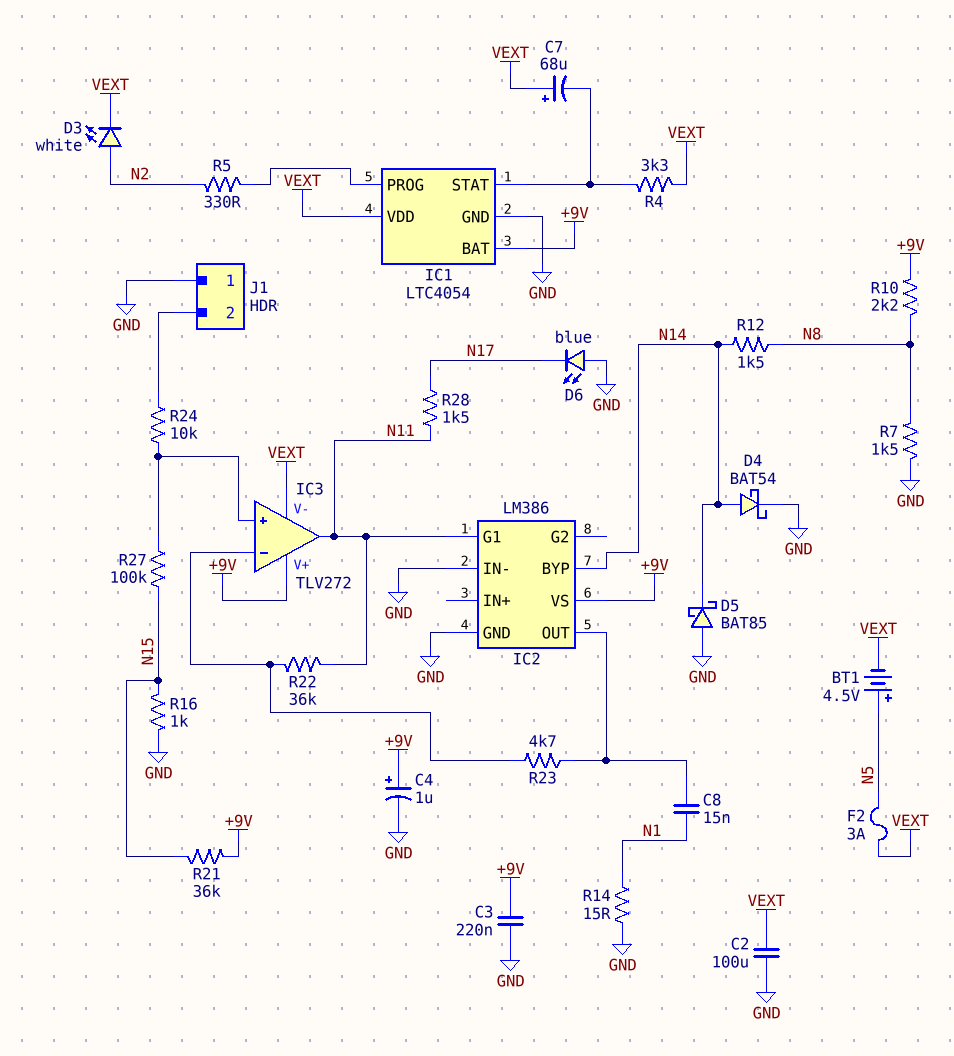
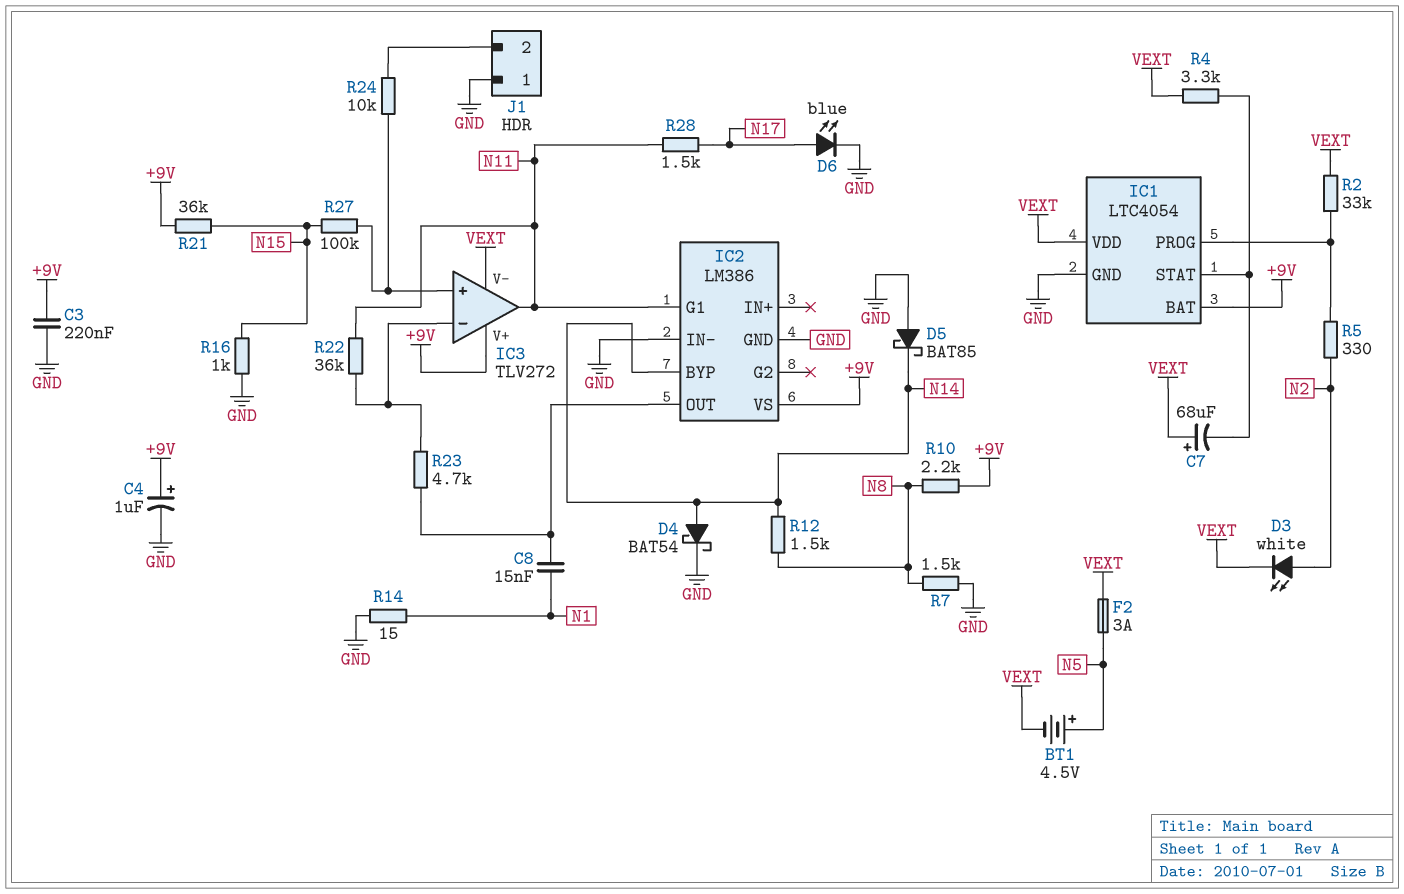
C2: 100uF (GND, VEXT) -> none
D6: LED blue (A GND, K N17) -> LED blue (A N17, K GND)
R2: none -> 33k (IC1/PROG, VEXT)

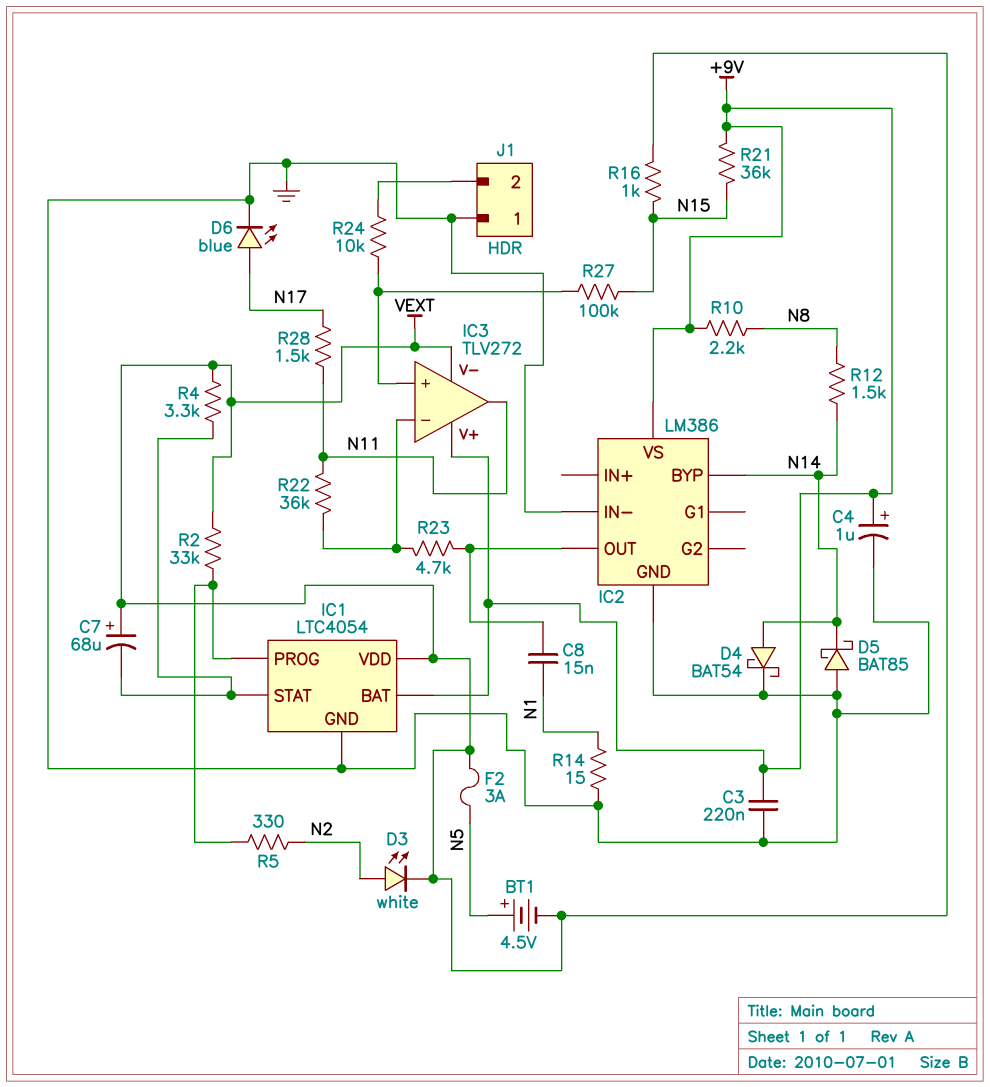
IC2 pin G1: N11 -> none
R7: 1.5k (GND, N8) -> none
R16: 1k (GND, N15) -> 1k (N15, VEXT)

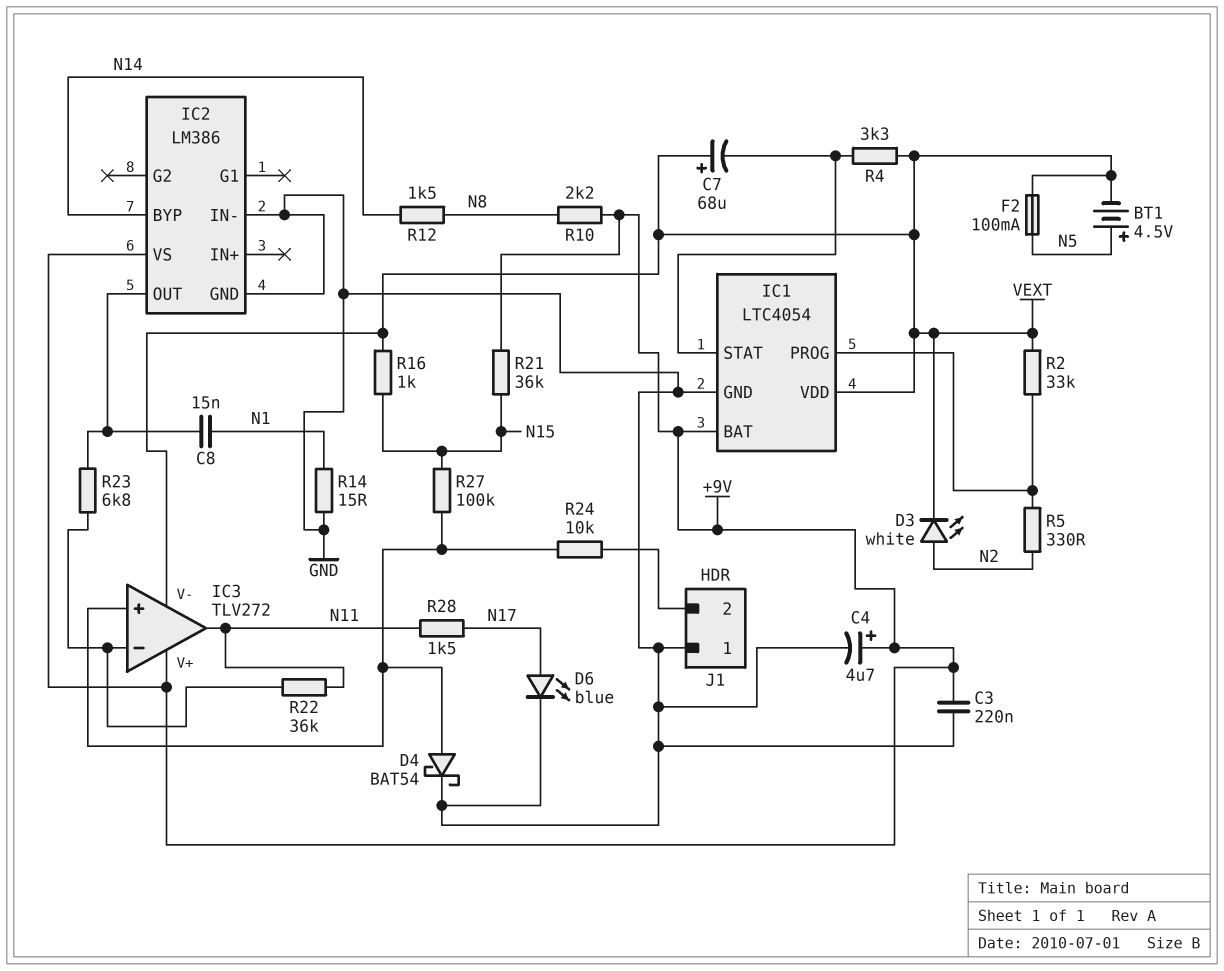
C4: 1uF (plus +9V, minus GND) -> 4.7uF (plus +9V, minus GND)
D4: schottky BAT54 (A N14, K GND) -> schottky BAT54 (A IC3/in+, K GND)
D5: schottky BAT85 (A GND, K N14) -> none
F2: 3A (N5, VEXT) -> 100mA (N5, VEXT)
R23: 4.7k (IC2/OUT, IC3/in-) -> 6.8k (IC2/OUT, IC3/in-)

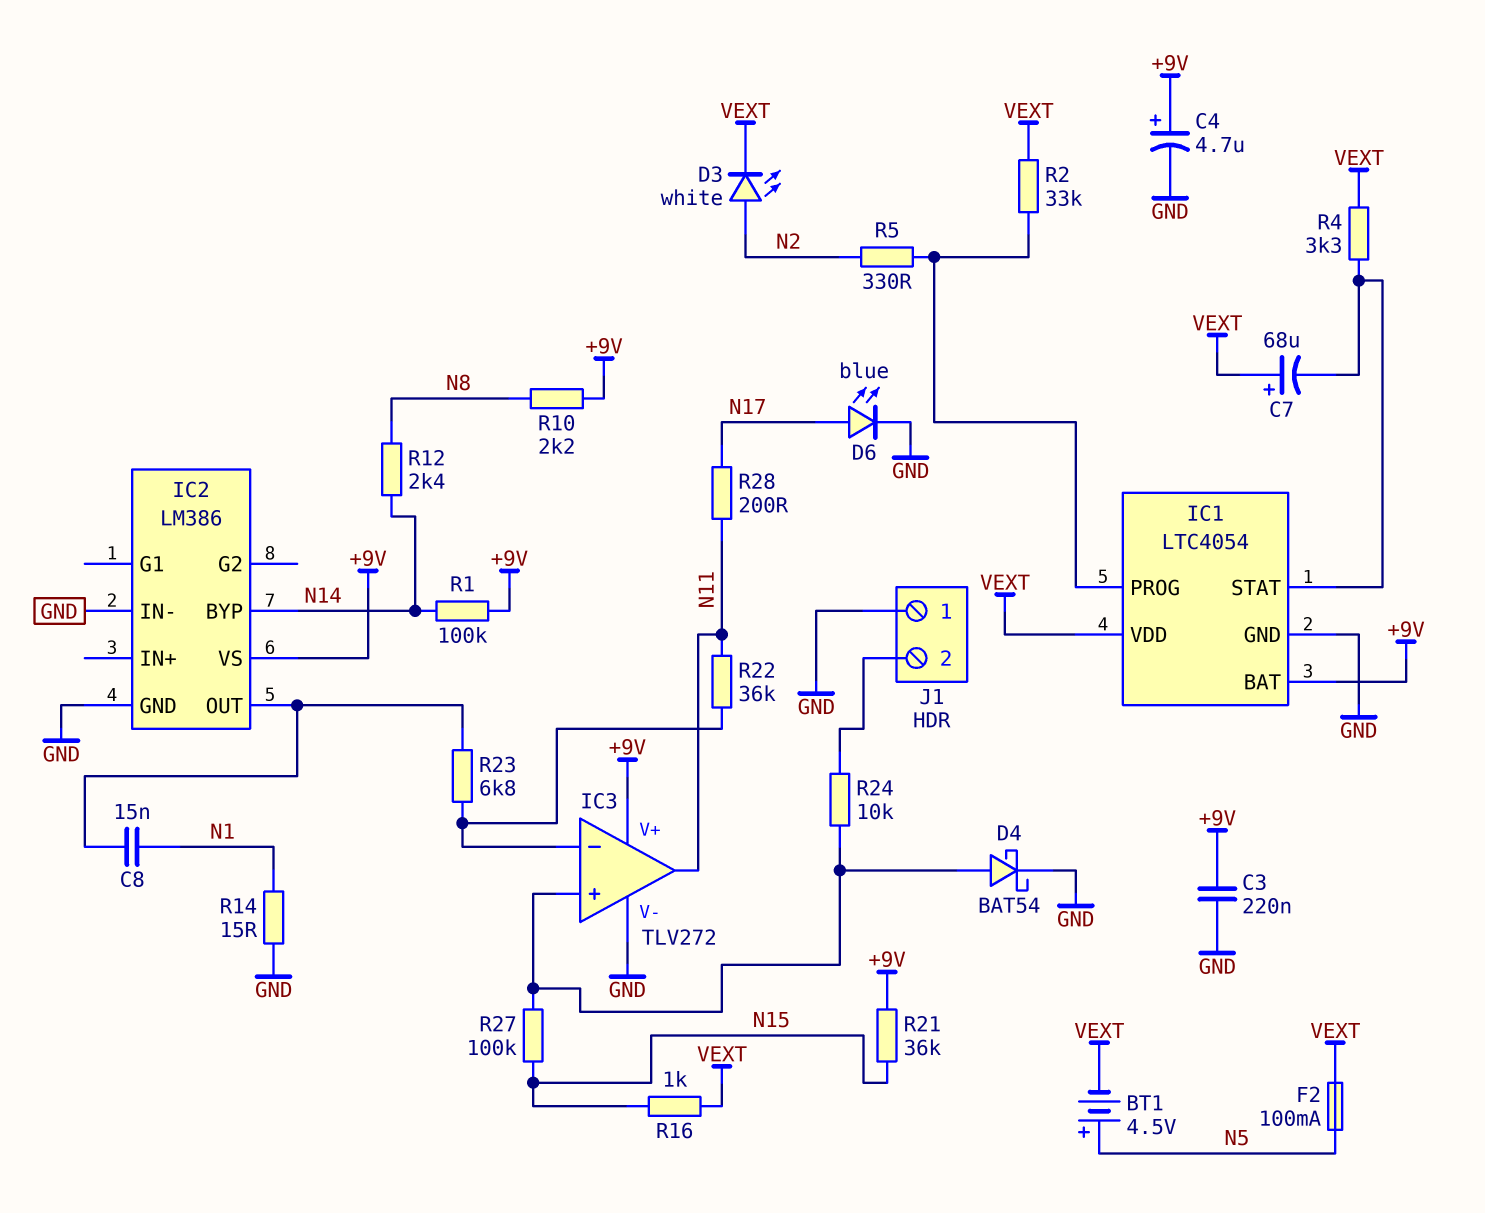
IC3 pin V-: VEXT -> GND
R1: none -> 100k (+9V, N14)
R12: 1.5k (N8, N14) -> 2.4k (N8, N14)
R28: 1.5k (N11, N17) -> 200 (N11, N17)

